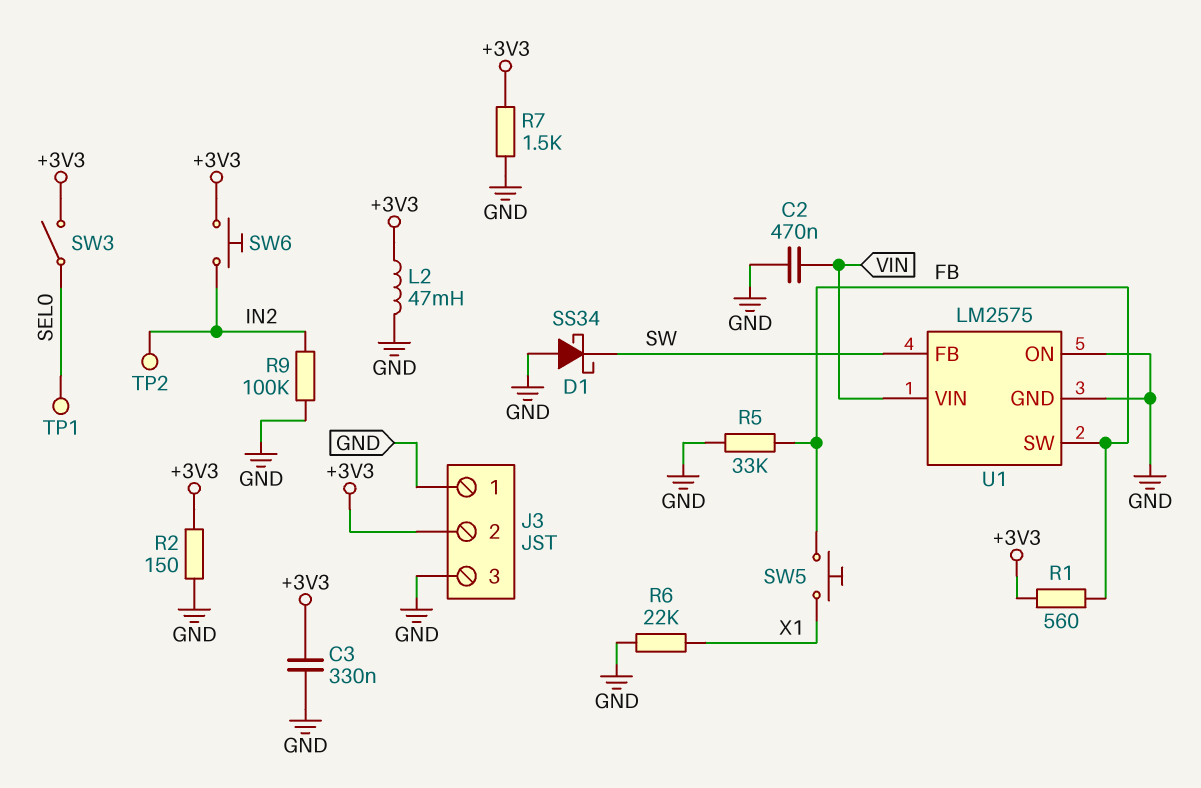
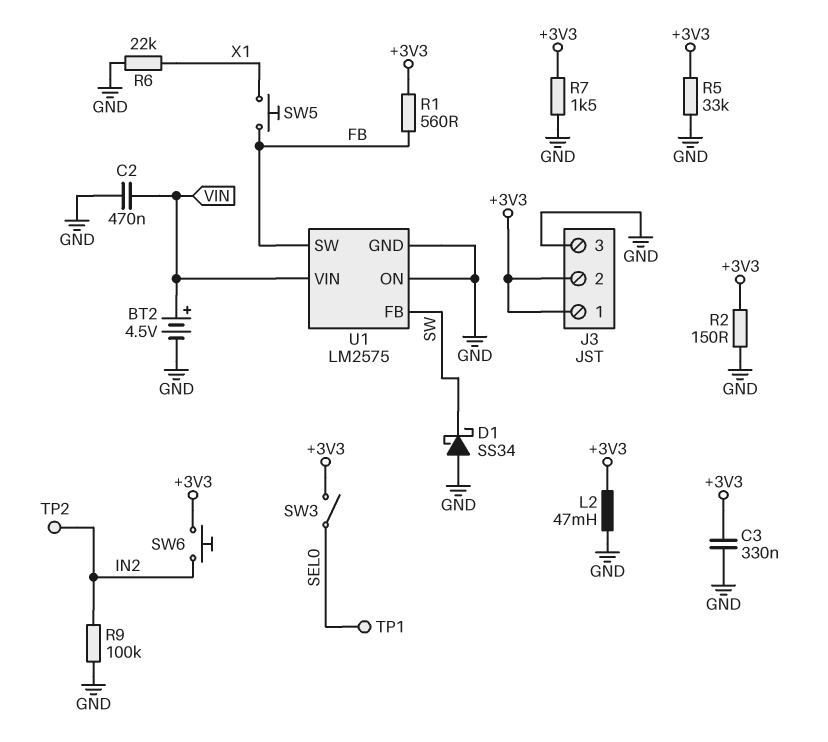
BT2: none -> 4.5V (plus VIN, minus GND)
J3 pin 1: GND -> +3V3
R5: 33k (FB, GND) -> 33k (+3V3, GND)

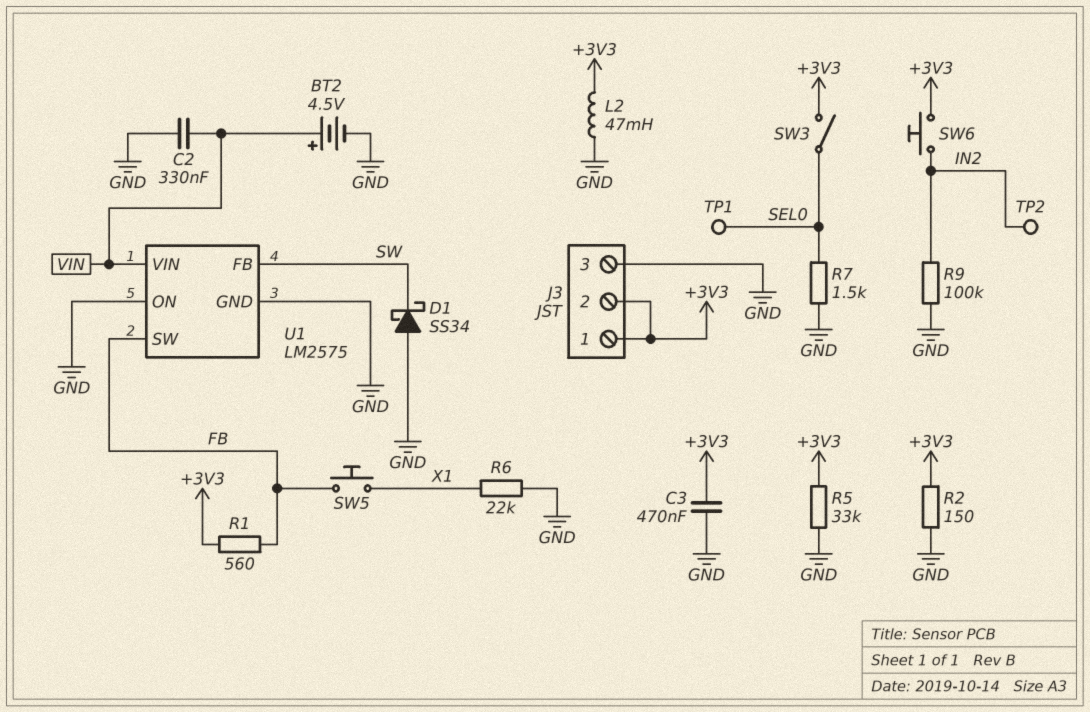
C2: 470nF (GND, VIN) -> 330nF (GND, VIN)
C3: 330nF (+3V3, GND) -> 470nF (+3V3, GND)
R7: 1.5k (+3V3, GND) -> 1.5k (GND, SEL0)

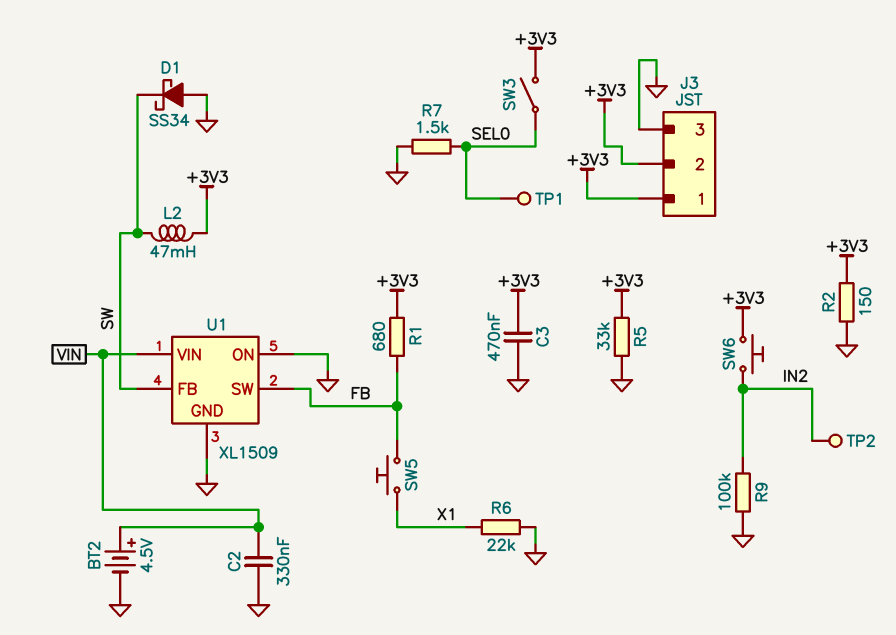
L2: 47mH (+3V3, GND) -> 47mH (+3V3, SW)
R1: 560 (+3V3, FB) -> 680 (+3V3, FB)
U1: LM2575 -> XL1509

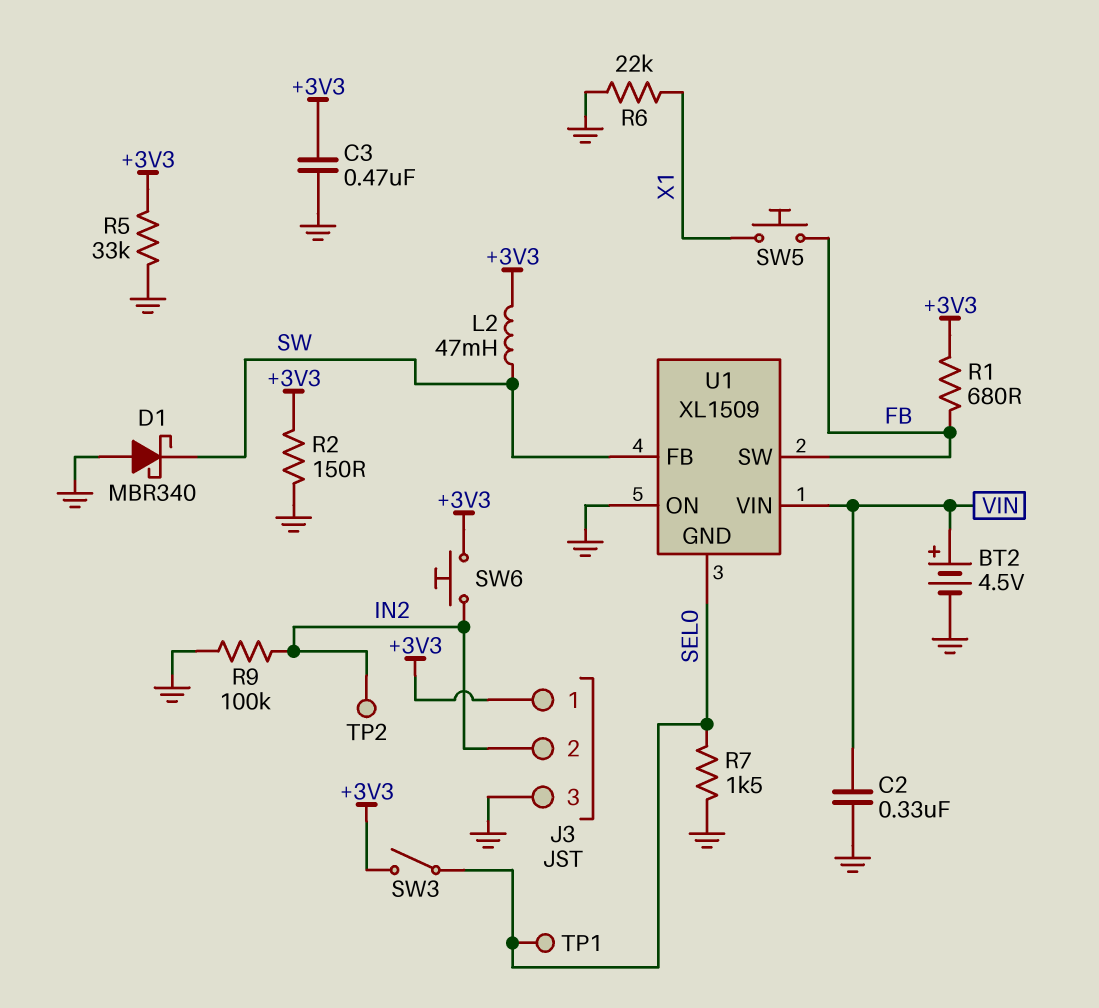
D1: schottky SS34 (A GND, K SW) -> schottky MBR340 (A GND, K SW)
J3 pin 2: +3V3 -> IN2
U1 pin GND: GND -> SEL0

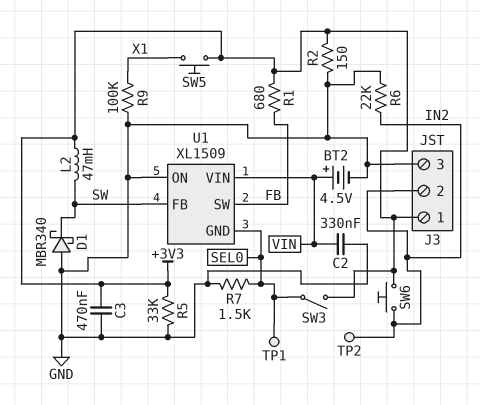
R6: 22k (GND, X1) -> 22k (GND, IN2)
R9: 100k (GND, IN2) -> 100k (GND, X1)
SW5: button (FB, X1) -> button (+3V3, X1)

